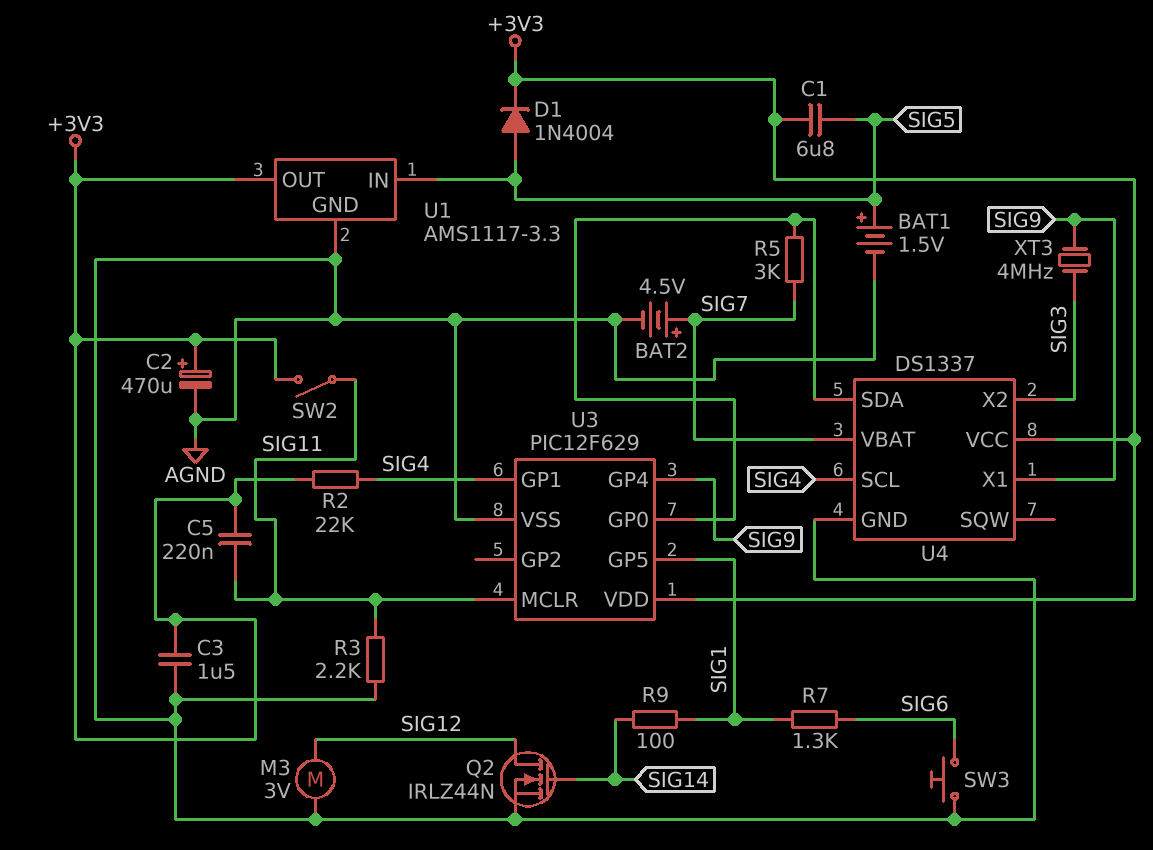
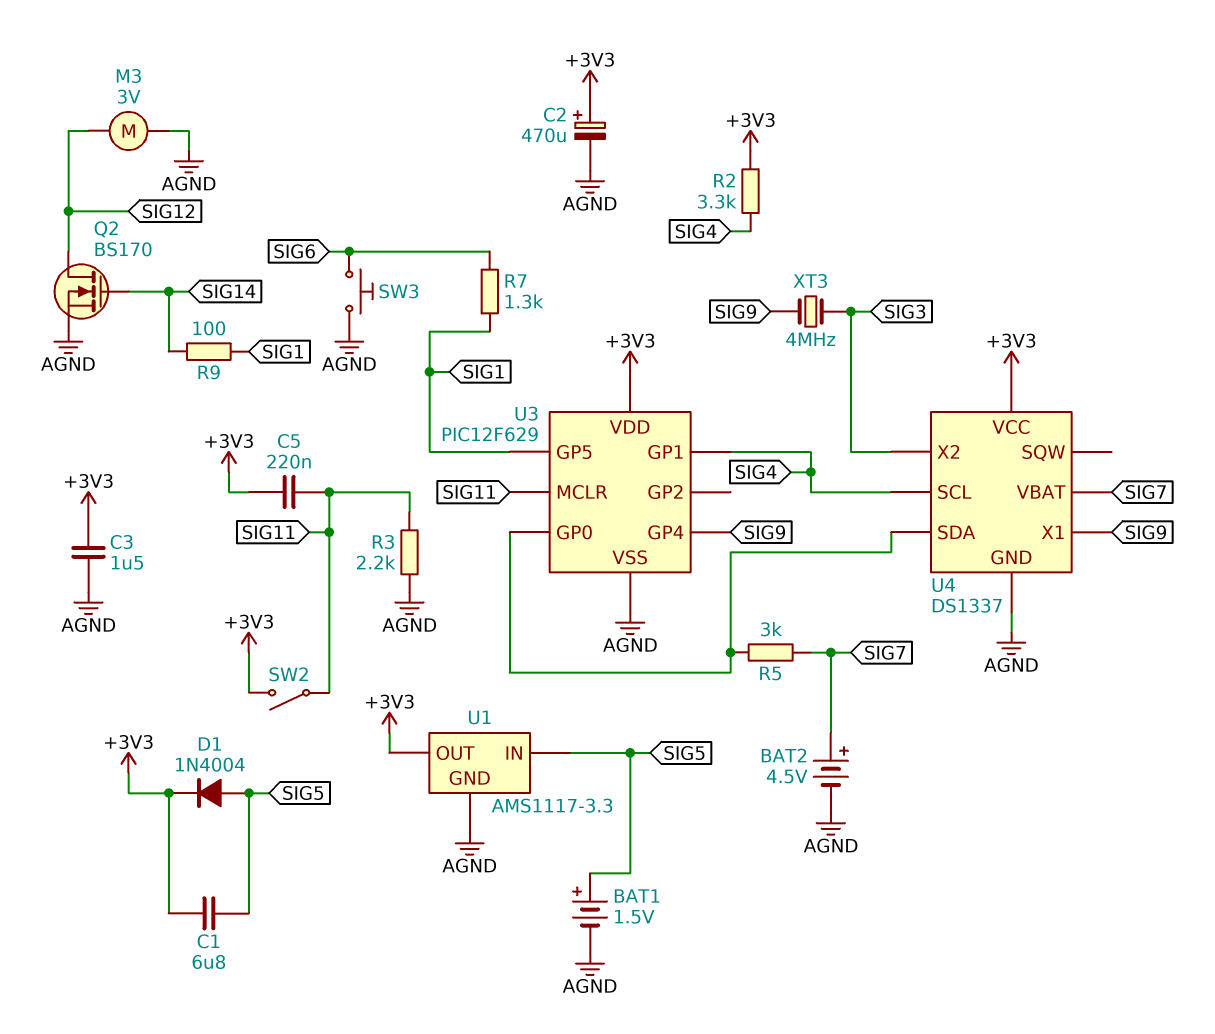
Q2: NMOS IRLZ44N (G SIG14, D SIG12, S AGND) -> NMOS BS170 (G SIG14, D SIG12, S AGND)
R2: 22k (+3V3, SIG4) -> 3.3k (+3V3, SIG4)

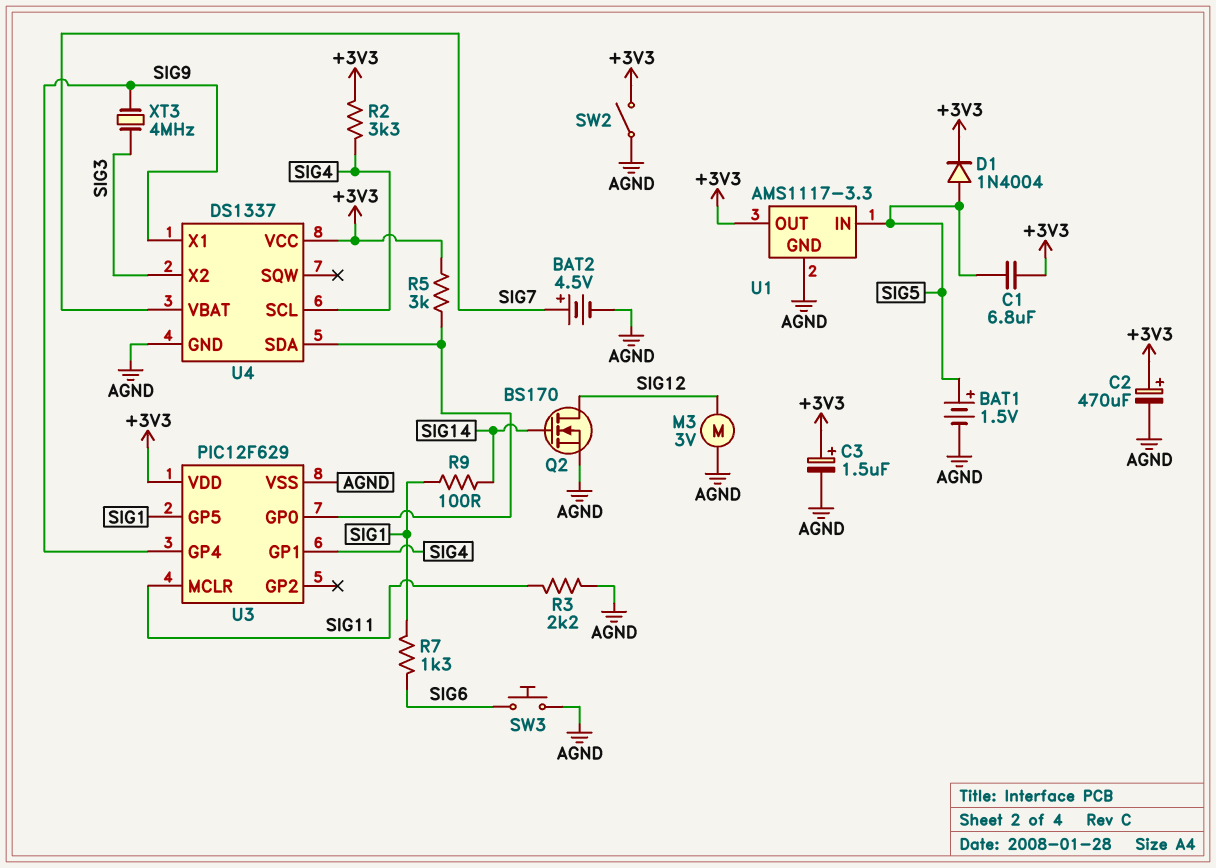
C3: 1.5uF (+3V3, AGND) -> 1.5uF (plus +3V3, minus AGND)
C5: 220nF (+3V3, SIG11) -> none
R5: 3k (SIG7, U3/GP0) -> 3k (+3V3, U3/GP0)
SW2: switch (+3V3, SIG11) -> switch (+3V3, AGND)

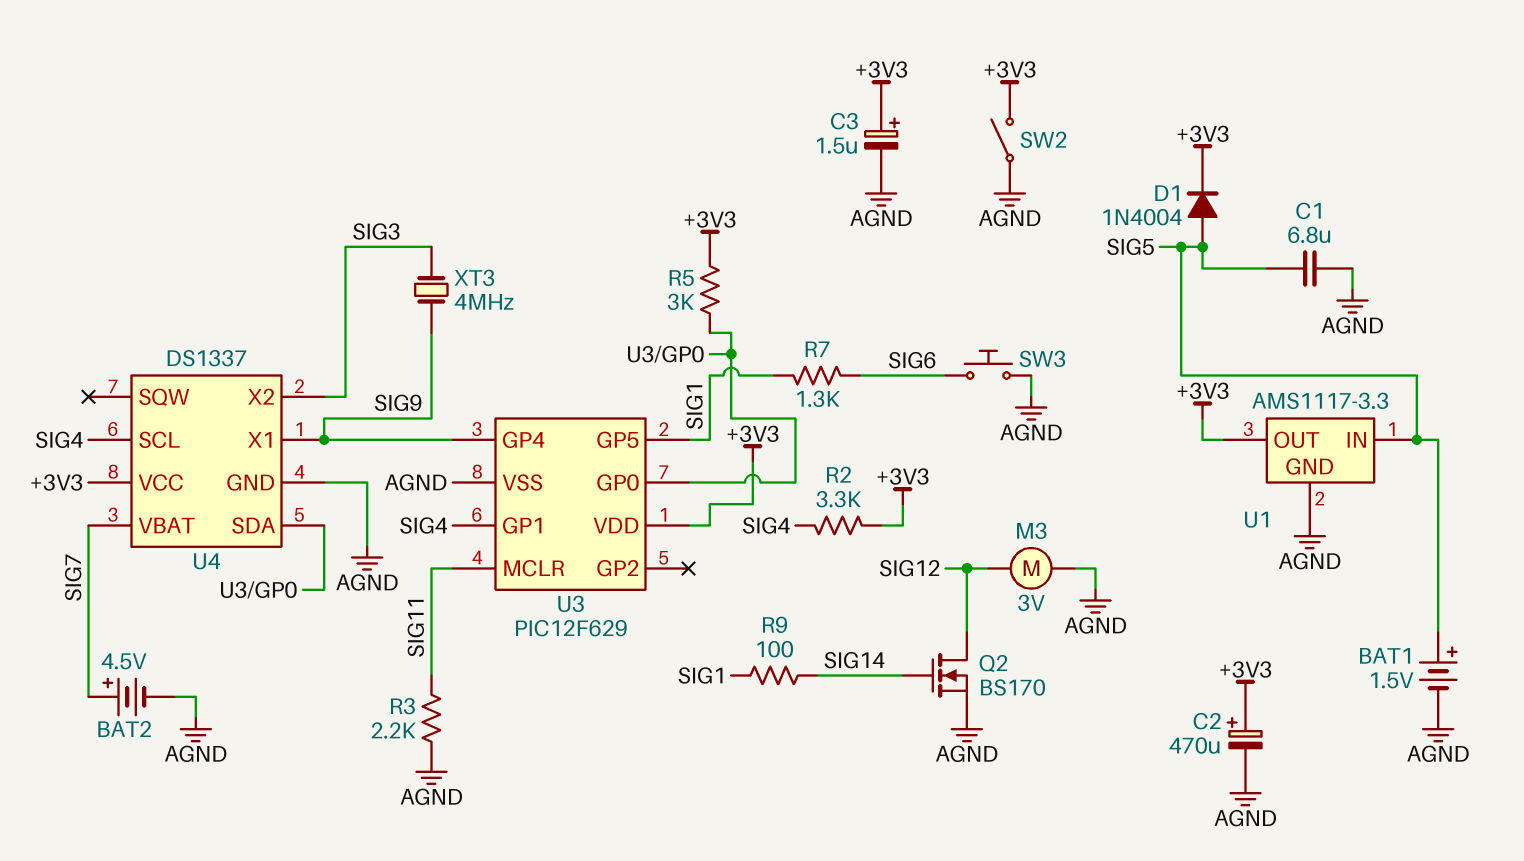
C1: 6.8uF (+3V3, SIG5) -> 6.8uF (AGND, SIG5)

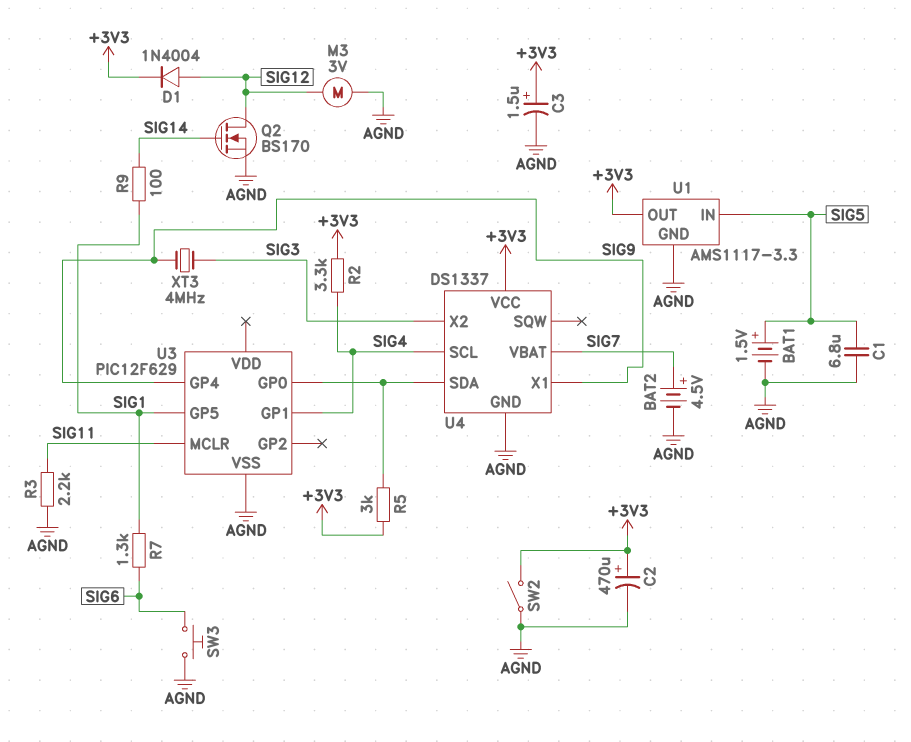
D1: diode 1N4004 (A SIG5, K +3V3) -> diode 1N4004 (A SIG12, K +3V3)
U3 pin VDD: +3V3 -> none

